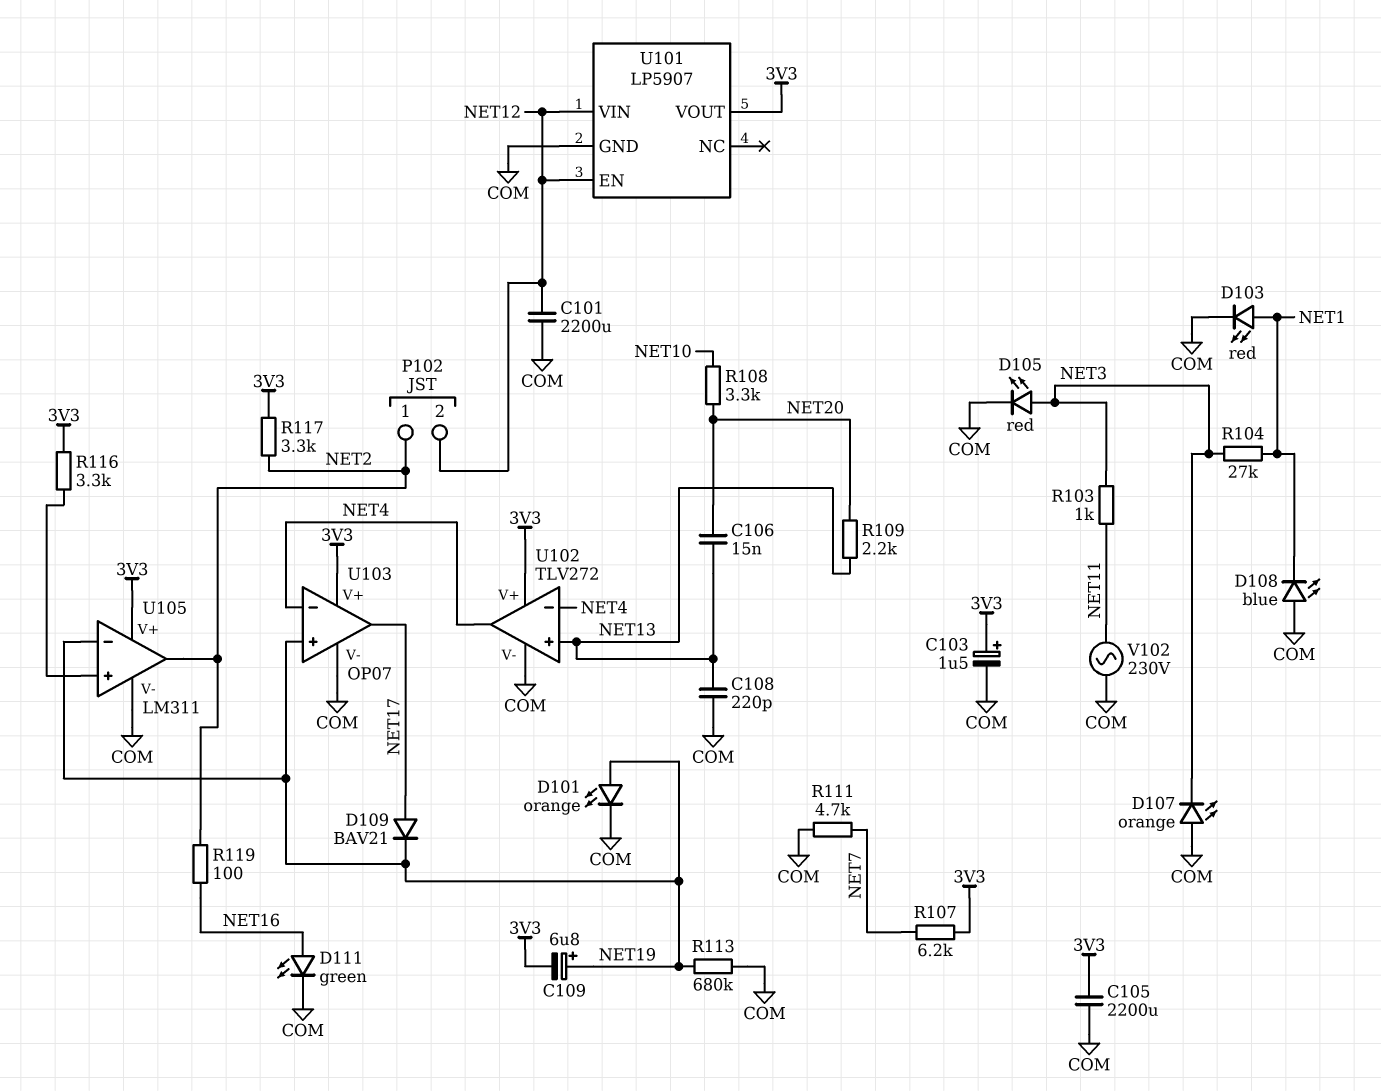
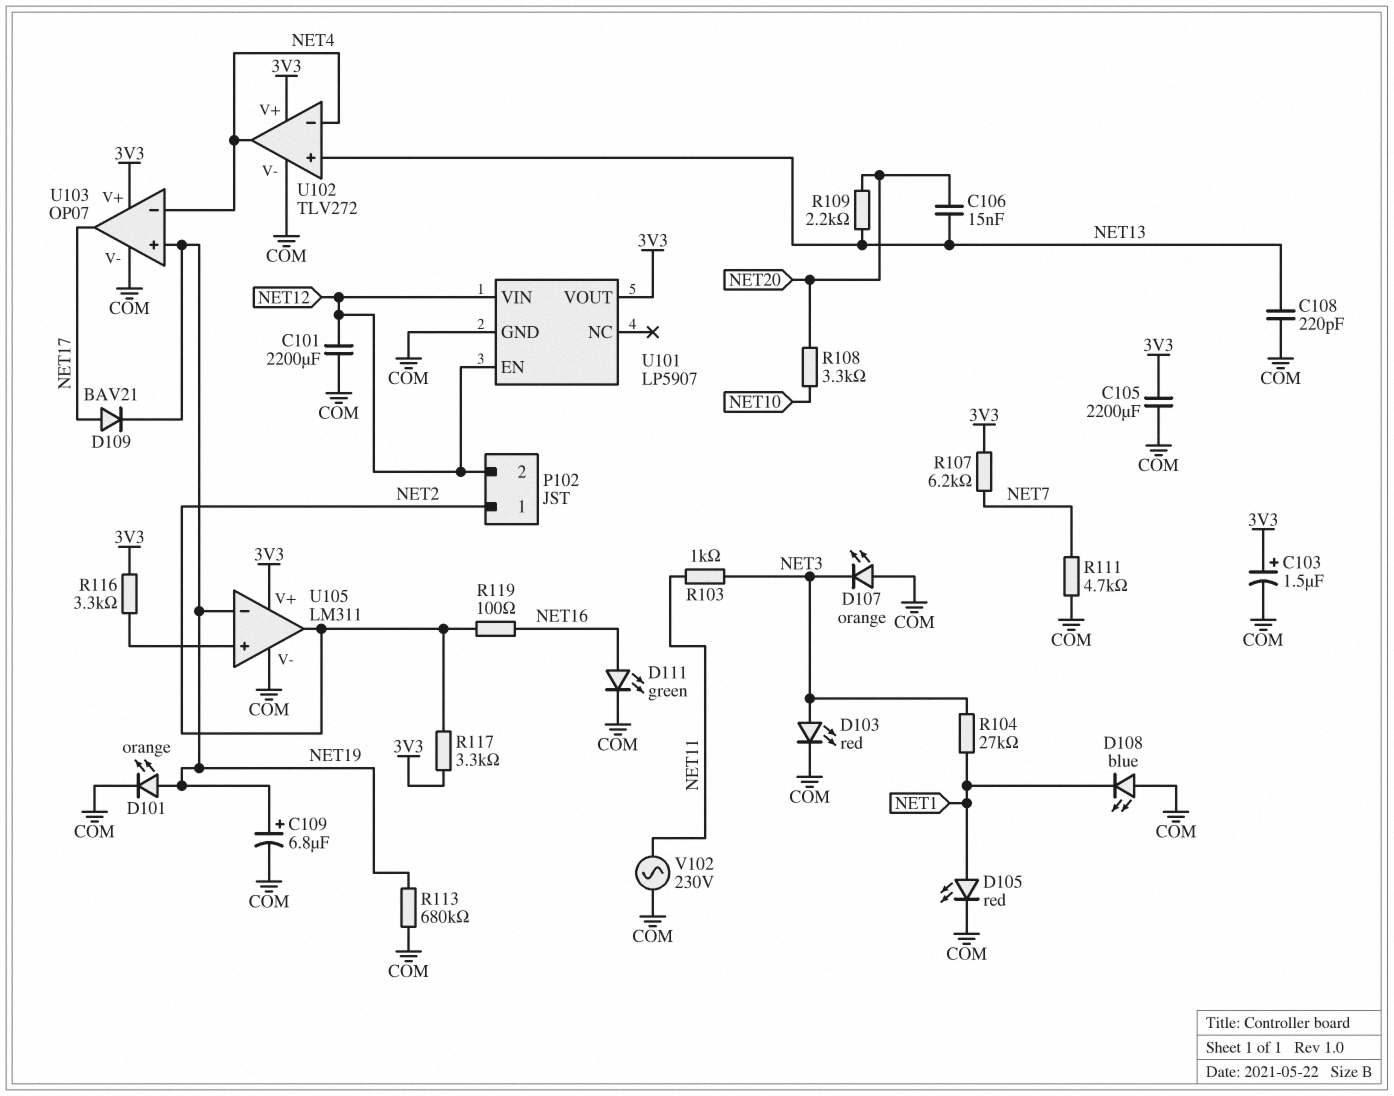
C109: 6.8uF (plus NET19, minus 3V3) -> 6.8uF (plus NET19, minus COM)
D103: LED red (A NET1, K COM) -> LED red (A NET3, K COM)
D105: LED red (A NET3, K COM) -> LED red (A NET1, K COM)

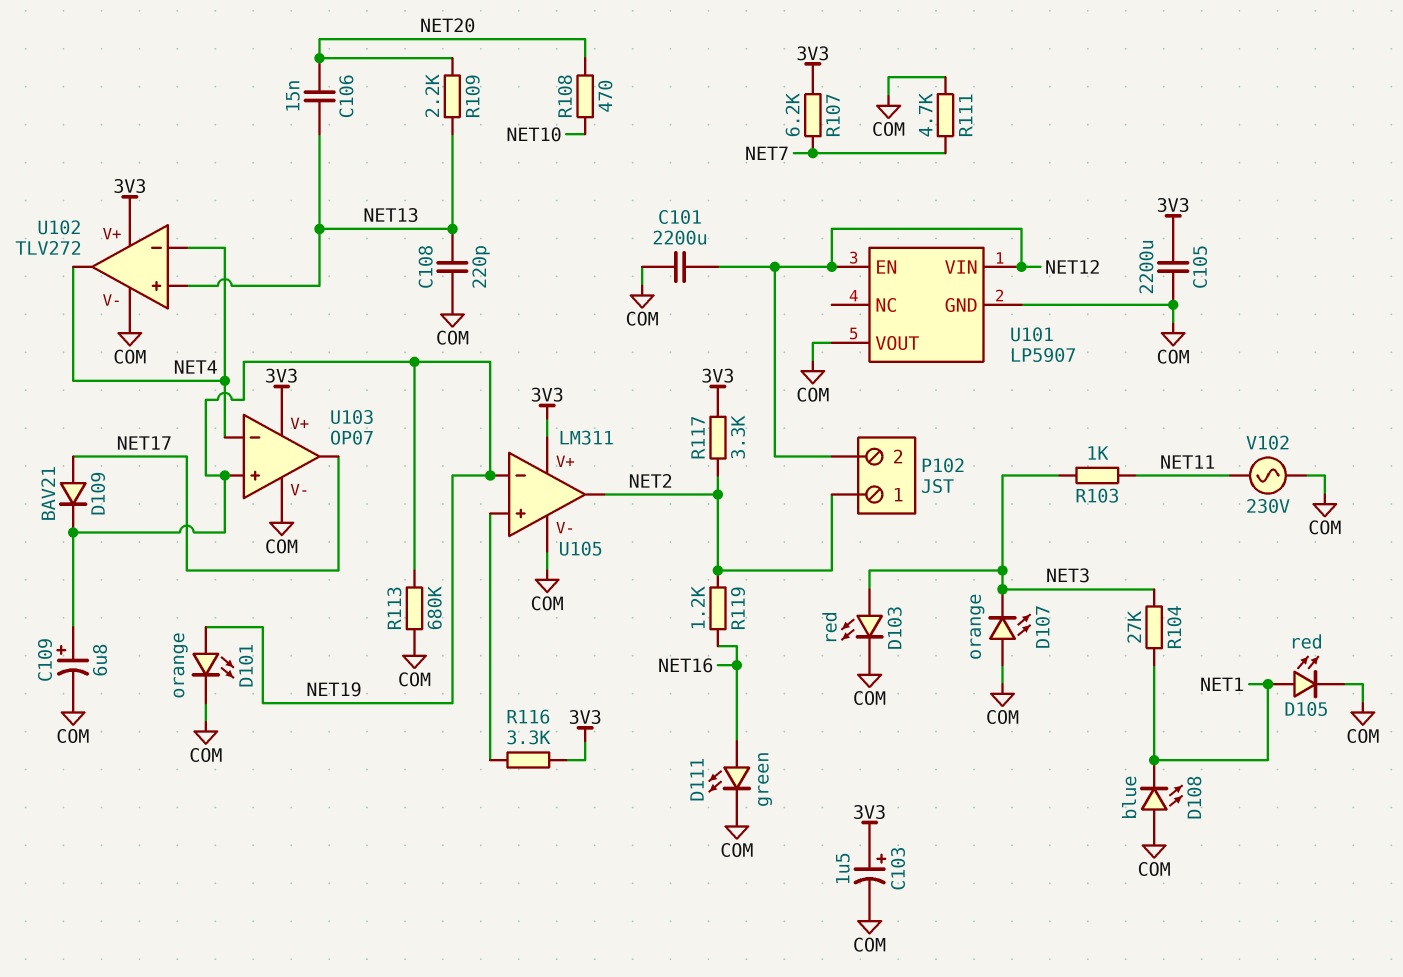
R108: 3.3k (NET10, NET20) -> 470 (NET10, NET20)
R119: 100 (NET2, NET16) -> 1.2k (NET2, NET16)
U101 pin VOUT: 3V3 -> COM

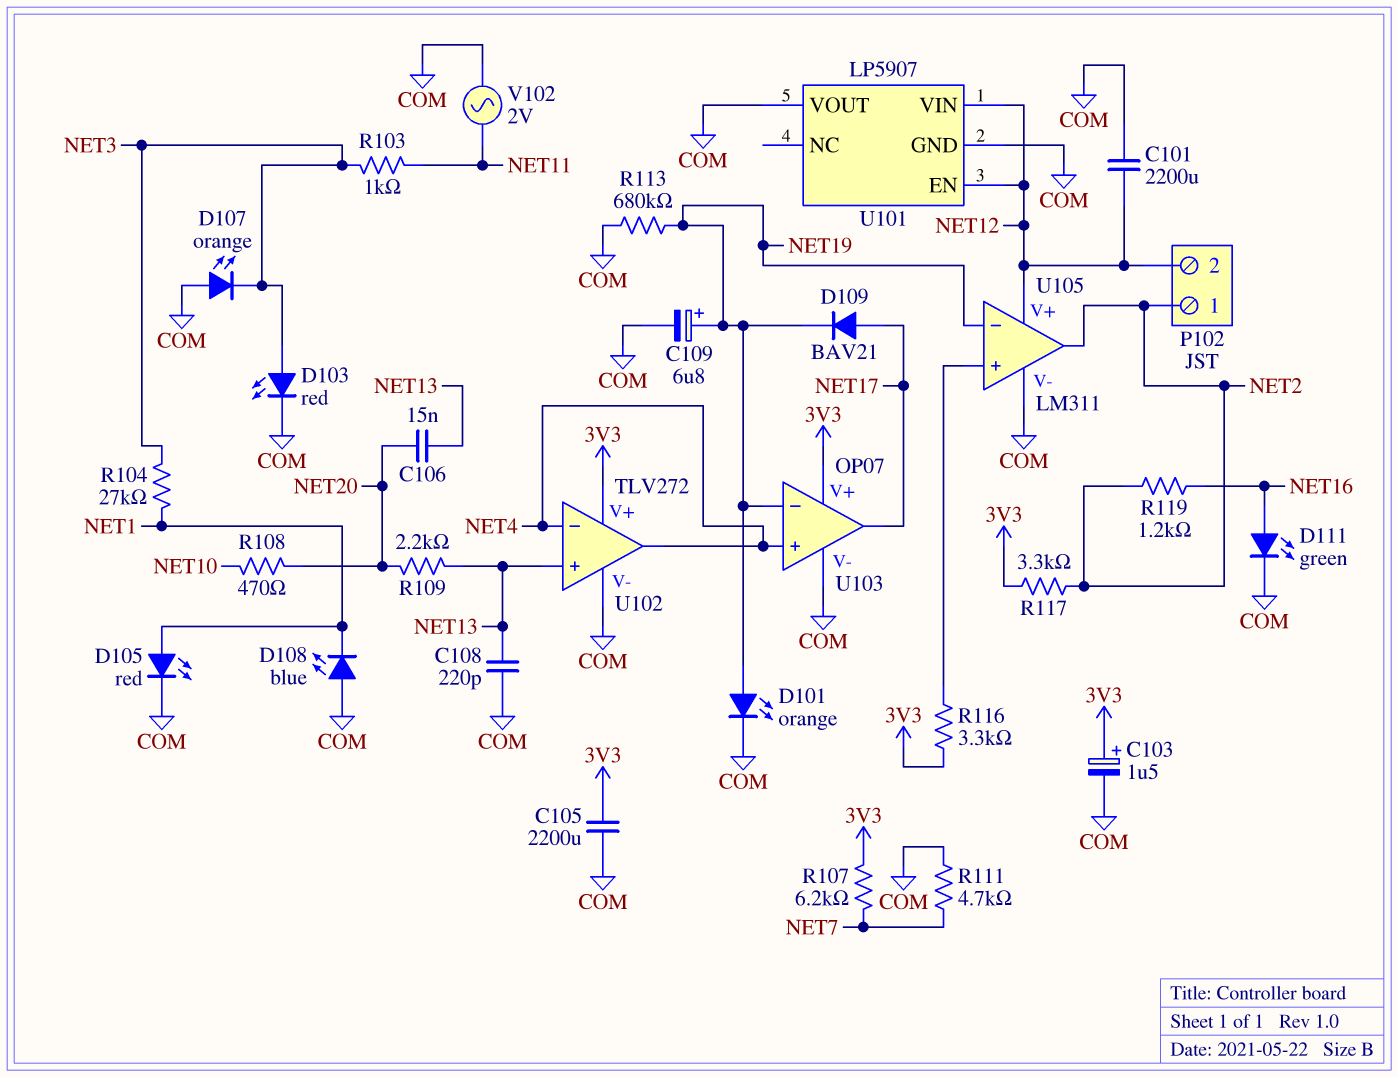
U103 pin in+: NET19 -> NET4
U103 pin in-: NET4 -> NET19
U105 pin V+: 3V3 -> NET12
V102: AC 230V (COM, NET11) -> AC 2V (COM, NET11)

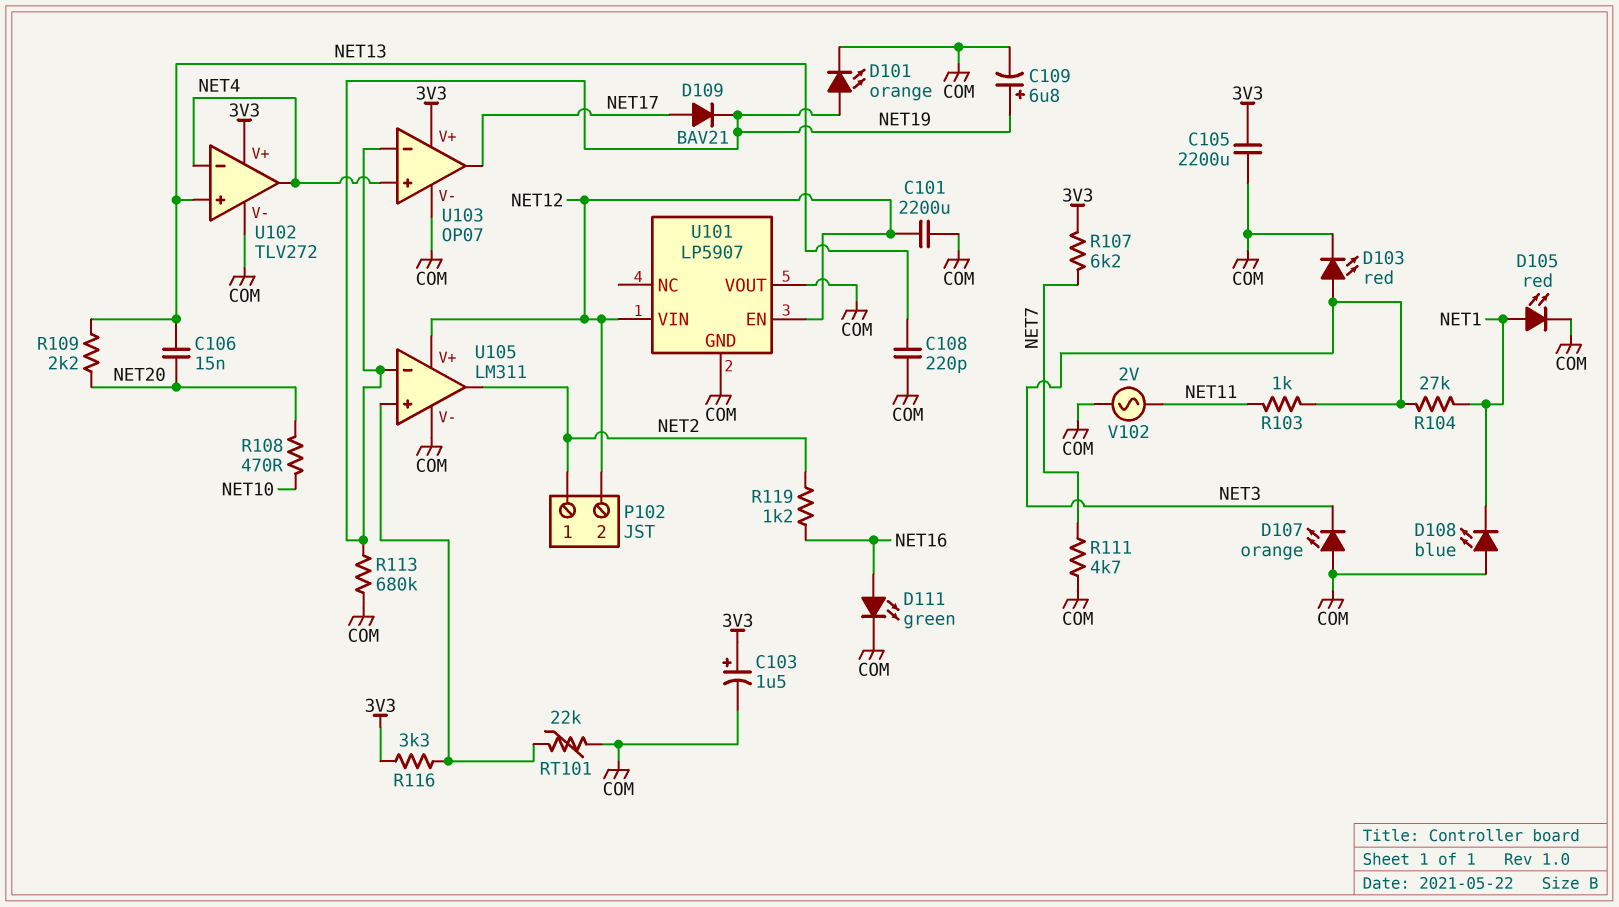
R117: 3.3k (3V3, NET2) -> none
RT101: none -> 22k (COM, U105/in+)

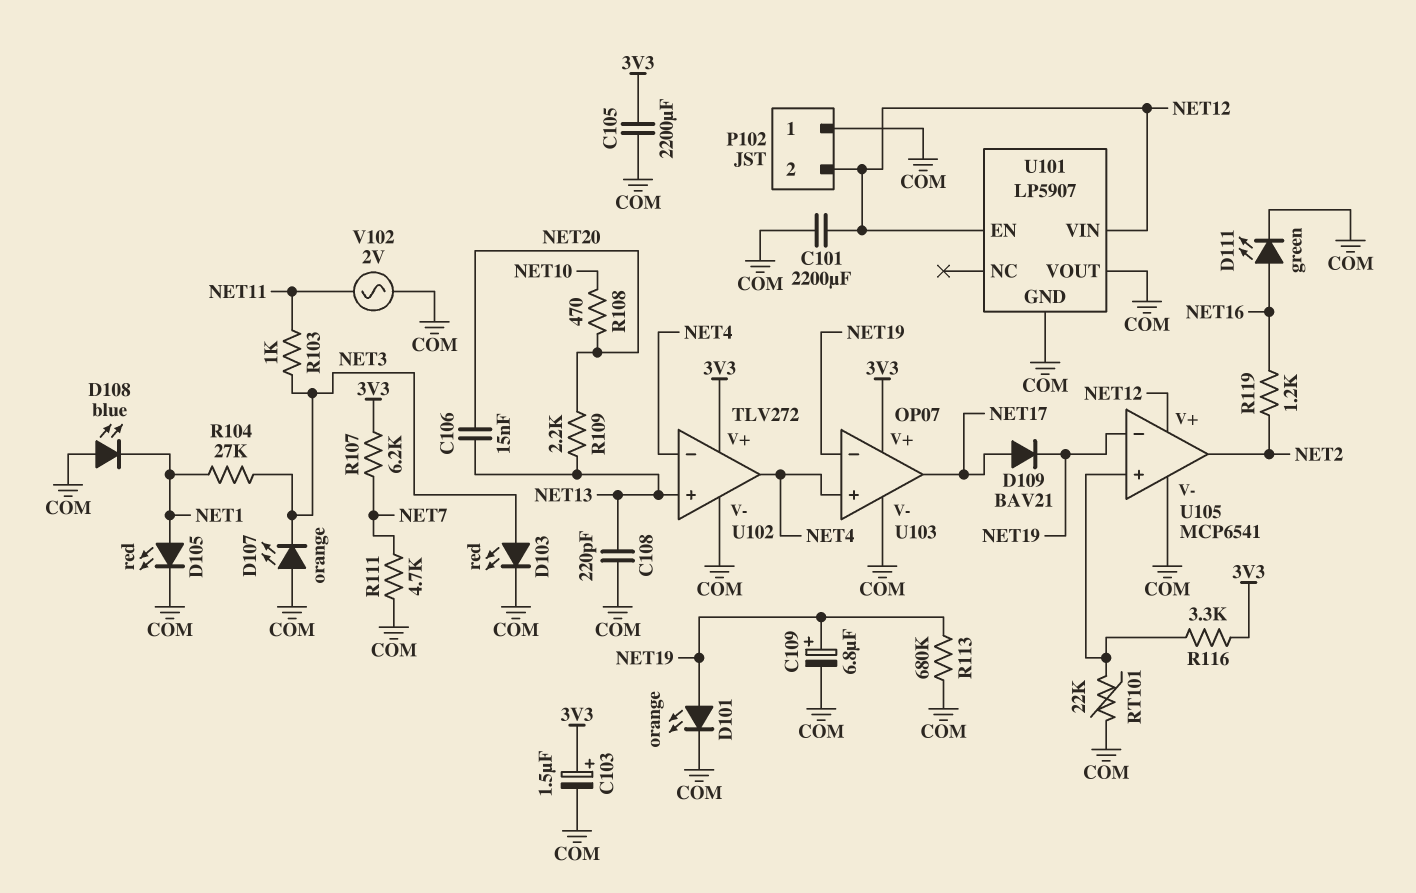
P102 pin 1: NET2 -> COM
U105: LM311 -> MCP6541

